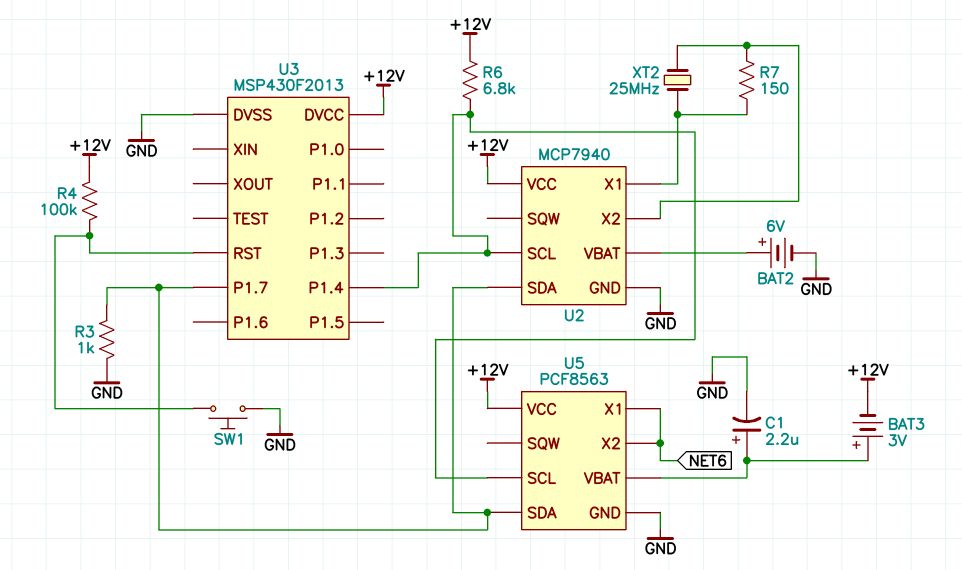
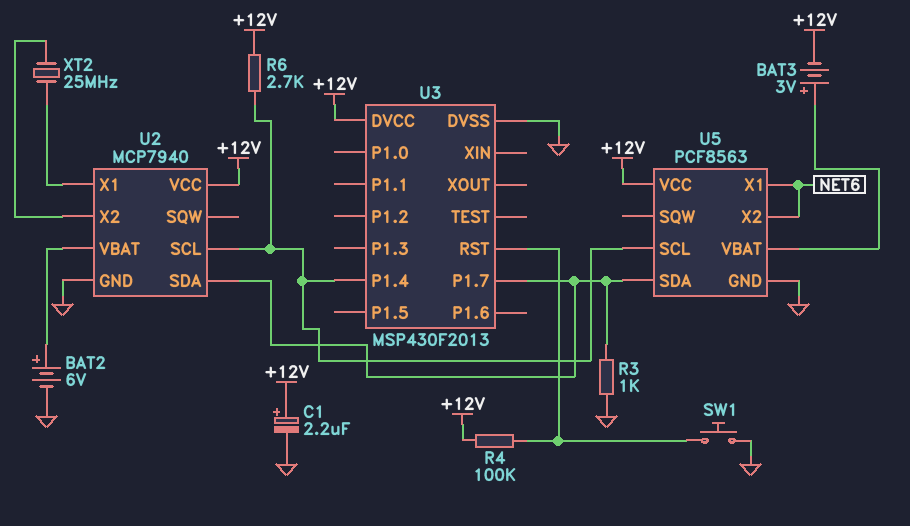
C1: 2.2uF (plus U5/VBAT, minus GND) -> 2.2uF (plus +12V, minus GND)
R6: 6.8k (+12V, U2/SCL) -> 2.7k (+12V, U2/SCL)
R7: 150 (U2/X1, U2/X2) -> none

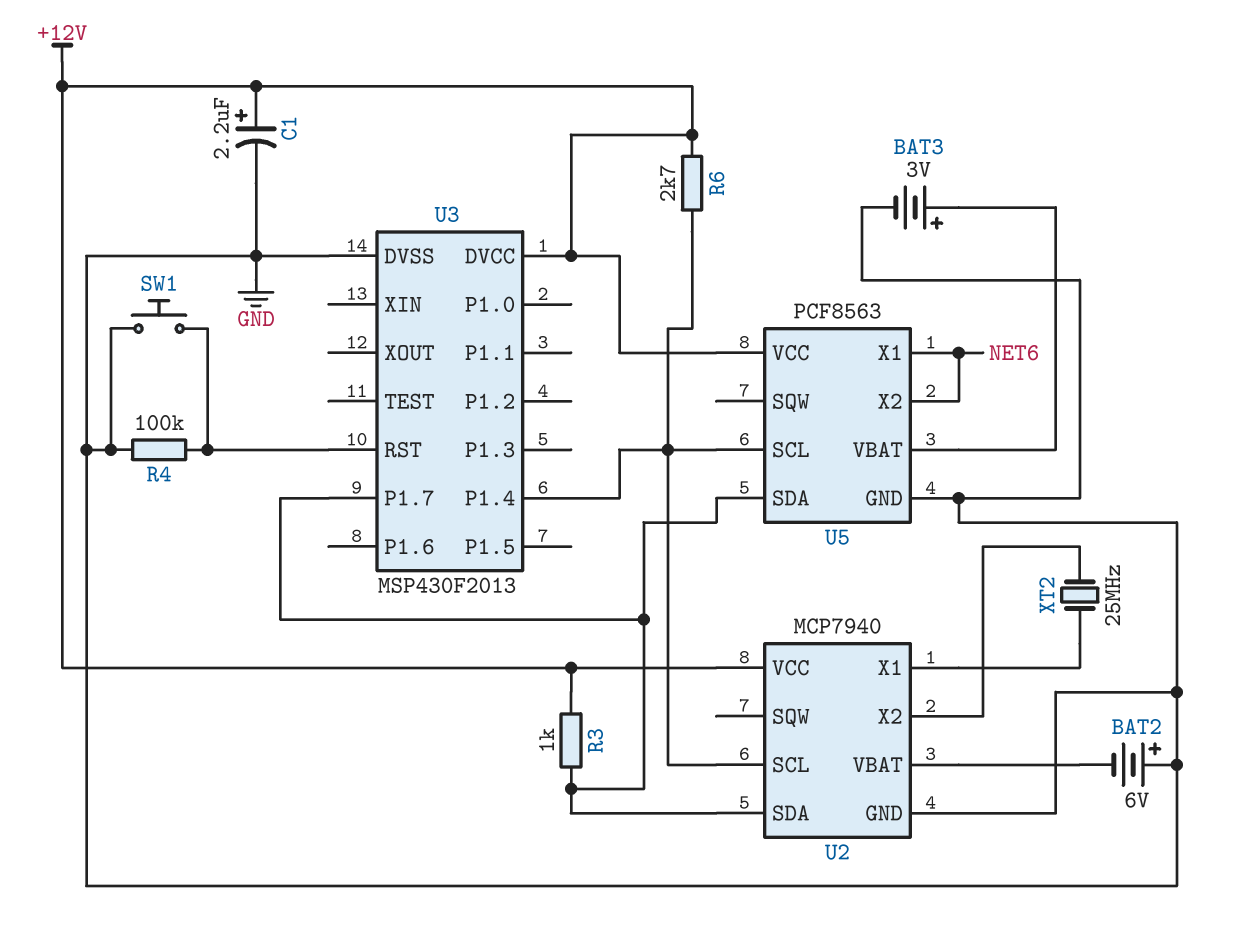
BAT2: 6V (plus U2/VBAT, minus GND) -> 6V (plus GND, minus U2/VBAT)
BAT3: 3V (plus U5/VBAT, minus +12V) -> 3V (plus U5/VBAT, minus GND)
R3: 1k (GND, U2/SDA) -> 1k (+12V, U2/SDA)
R4: 100k (+12V, U3/RST) -> 100k (GND, U3/RST)

